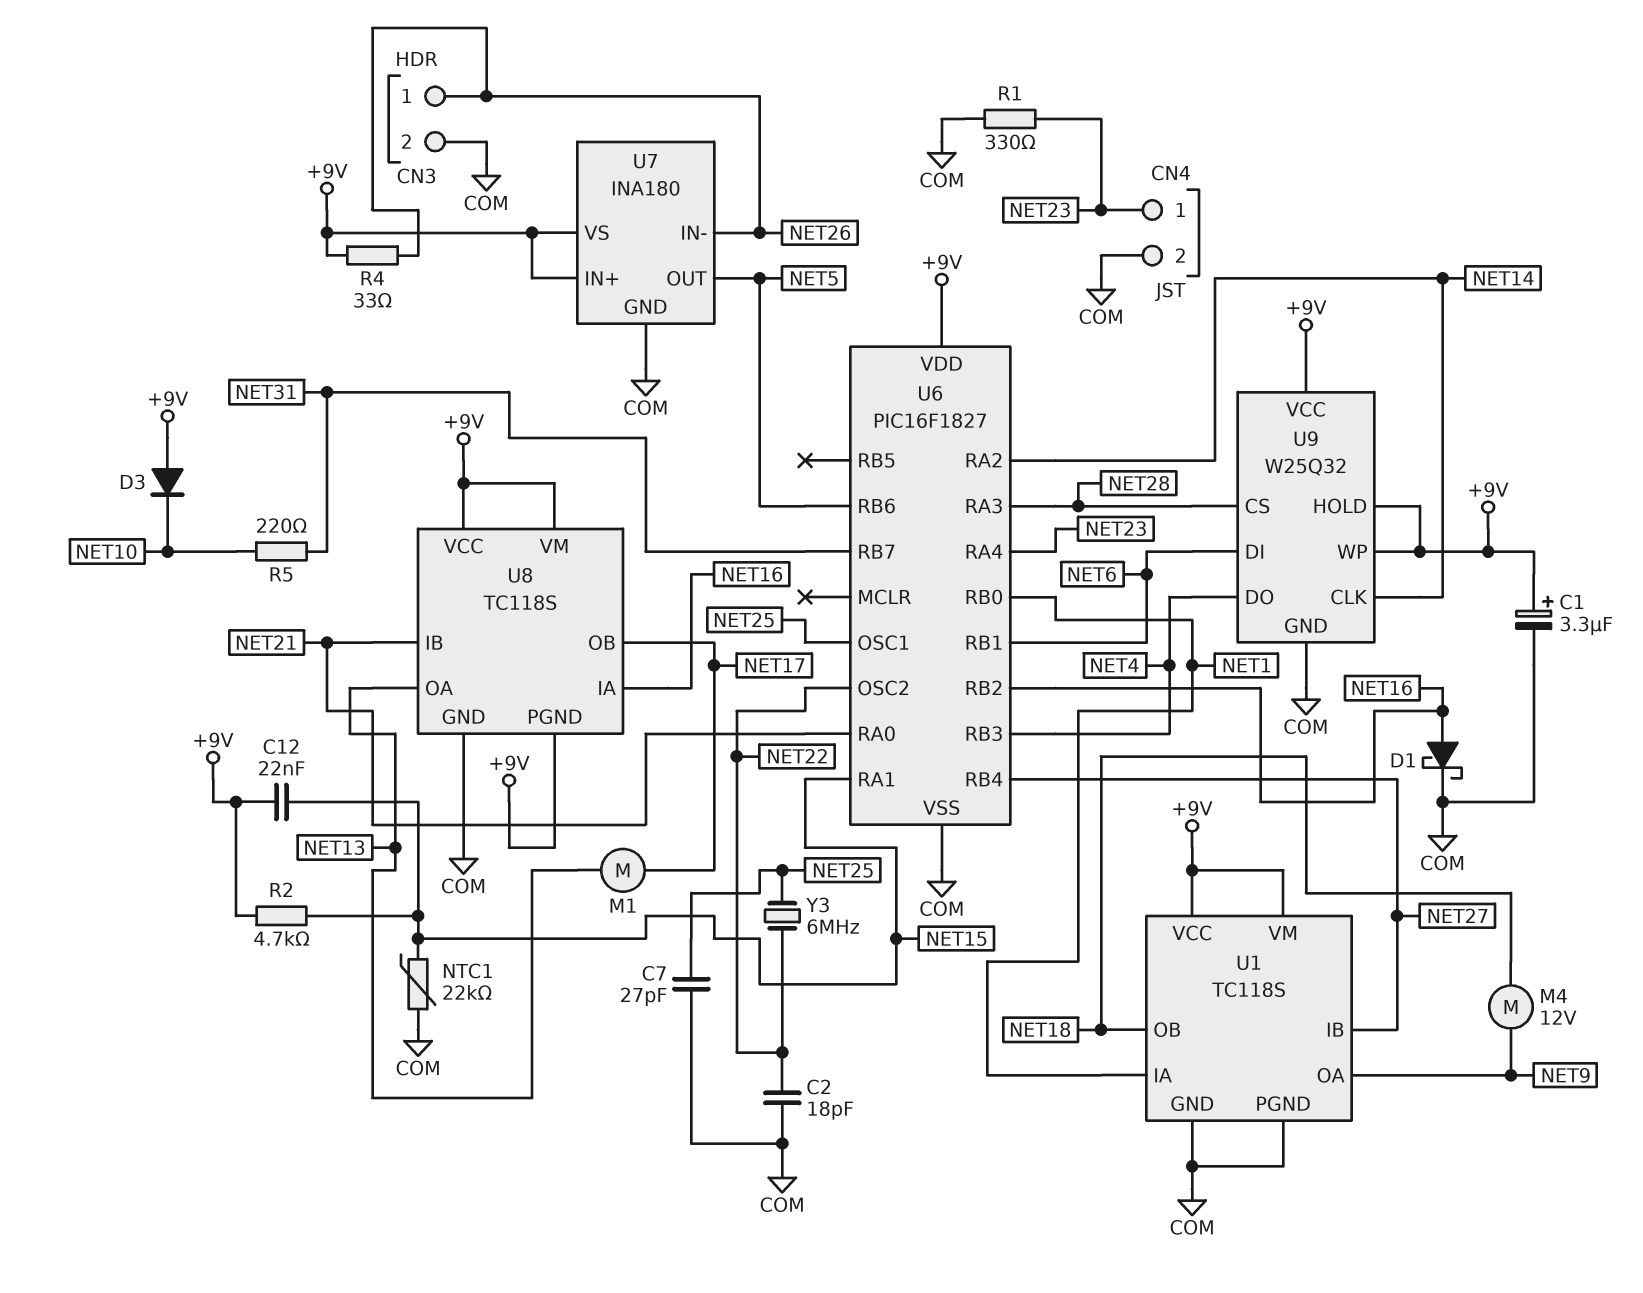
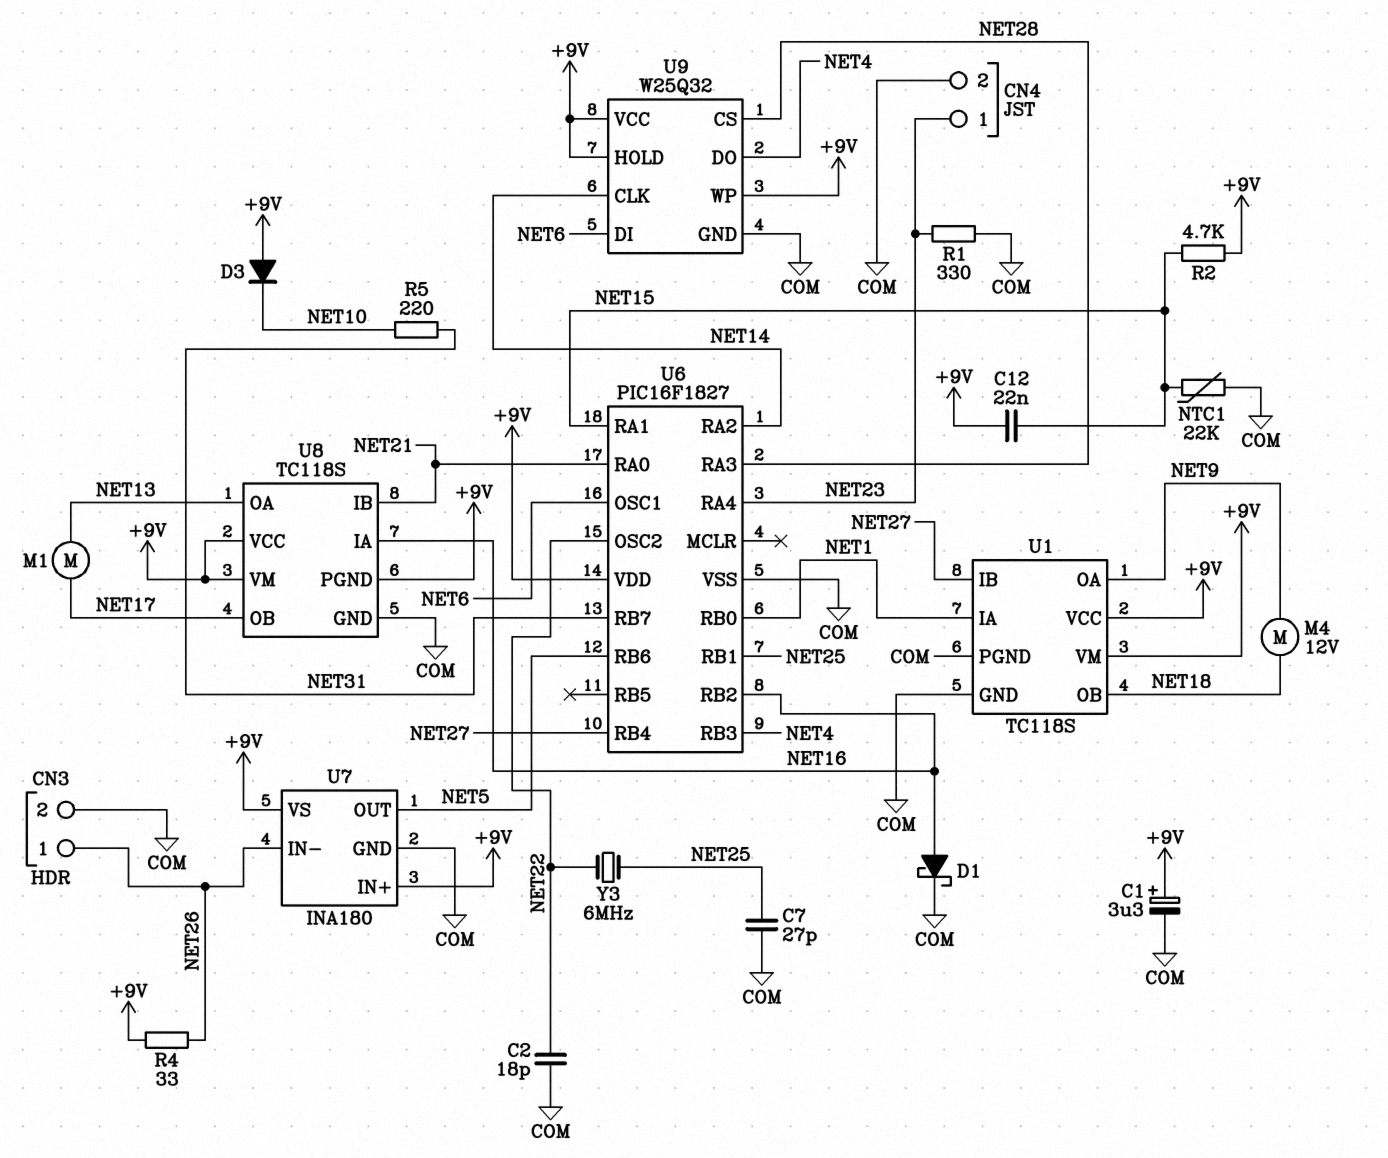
U6 pin OSC1: NET25 -> NET6
U6 pin RB1: NET6 -> NET25

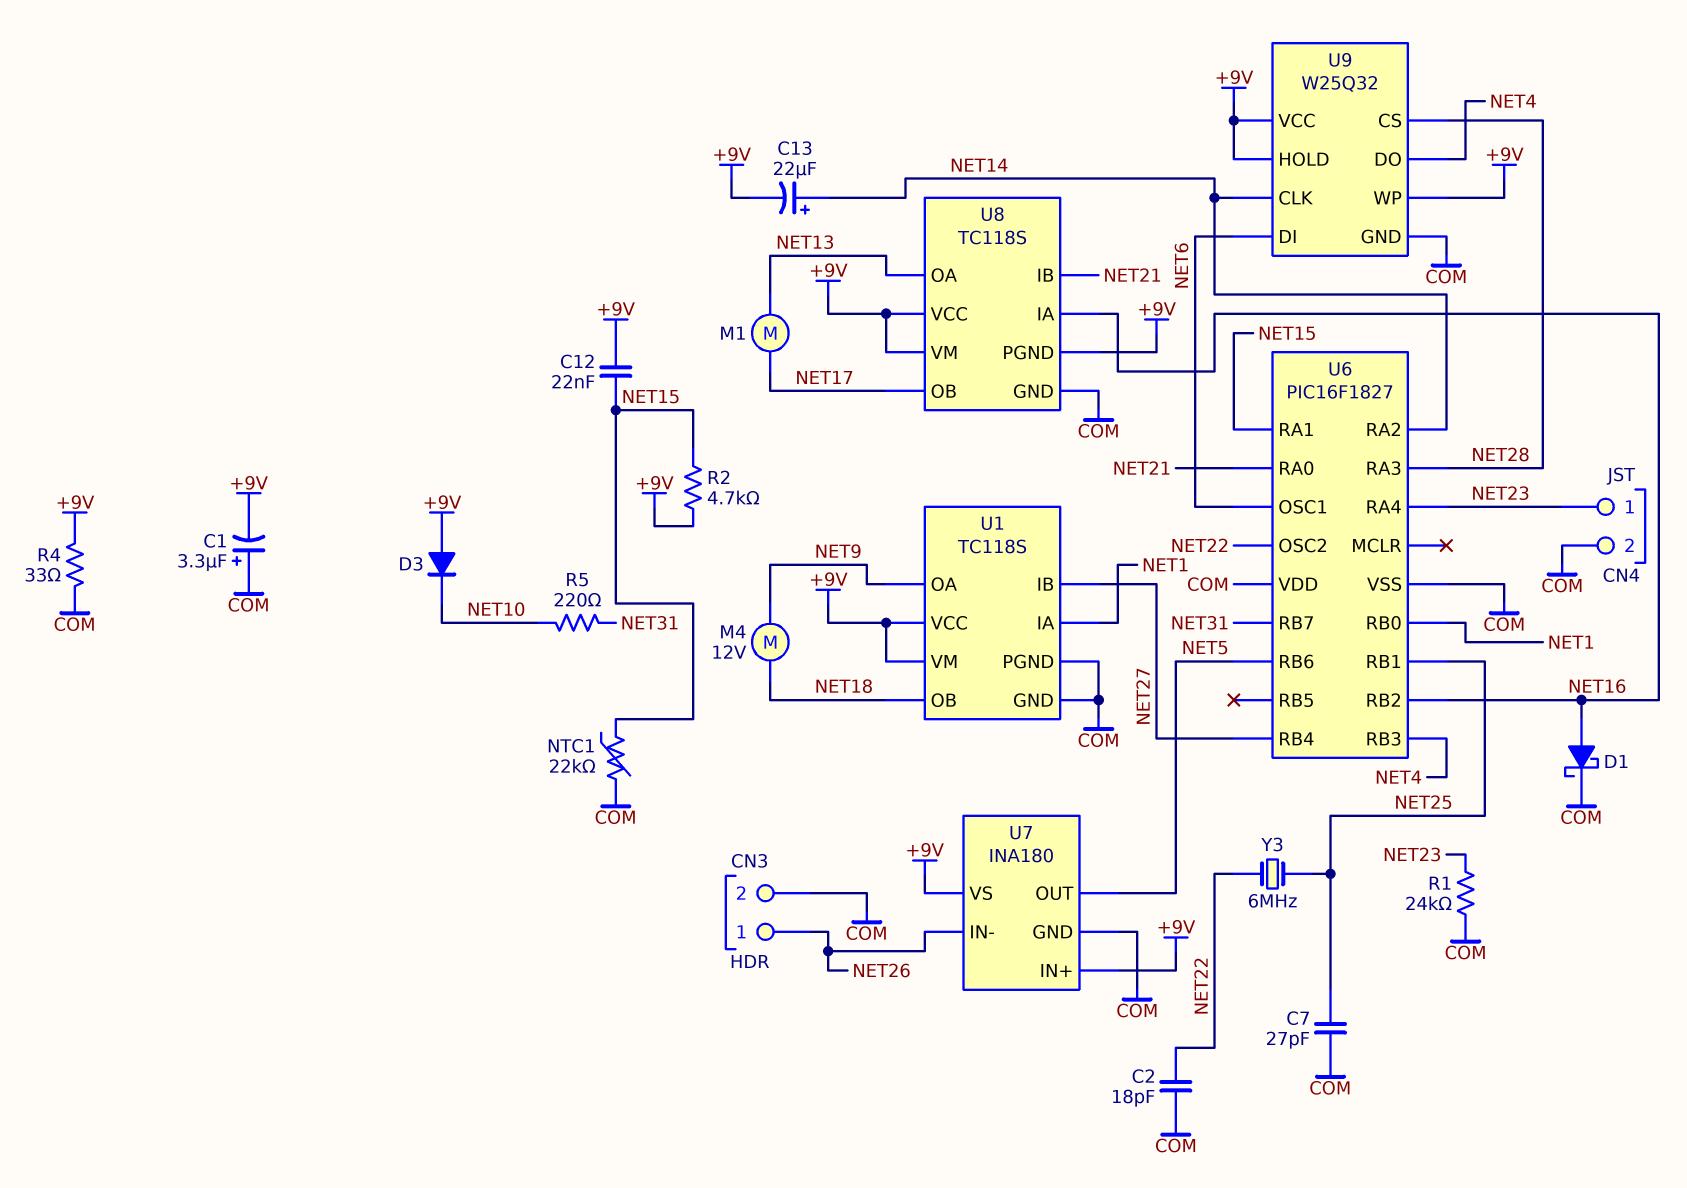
C1: 3.3uF (plus +9V, minus COM) -> 3.3uF (plus COM, minus +9V)
C13: none -> 22uF (plus NET14, minus +9V)
R1: 330 (COM, NET23) -> 24k (COM, NET23)
R4: 33 (+9V, NET26) -> 33 (+9V, COM)
U6 pin VDD: +9V -> COM

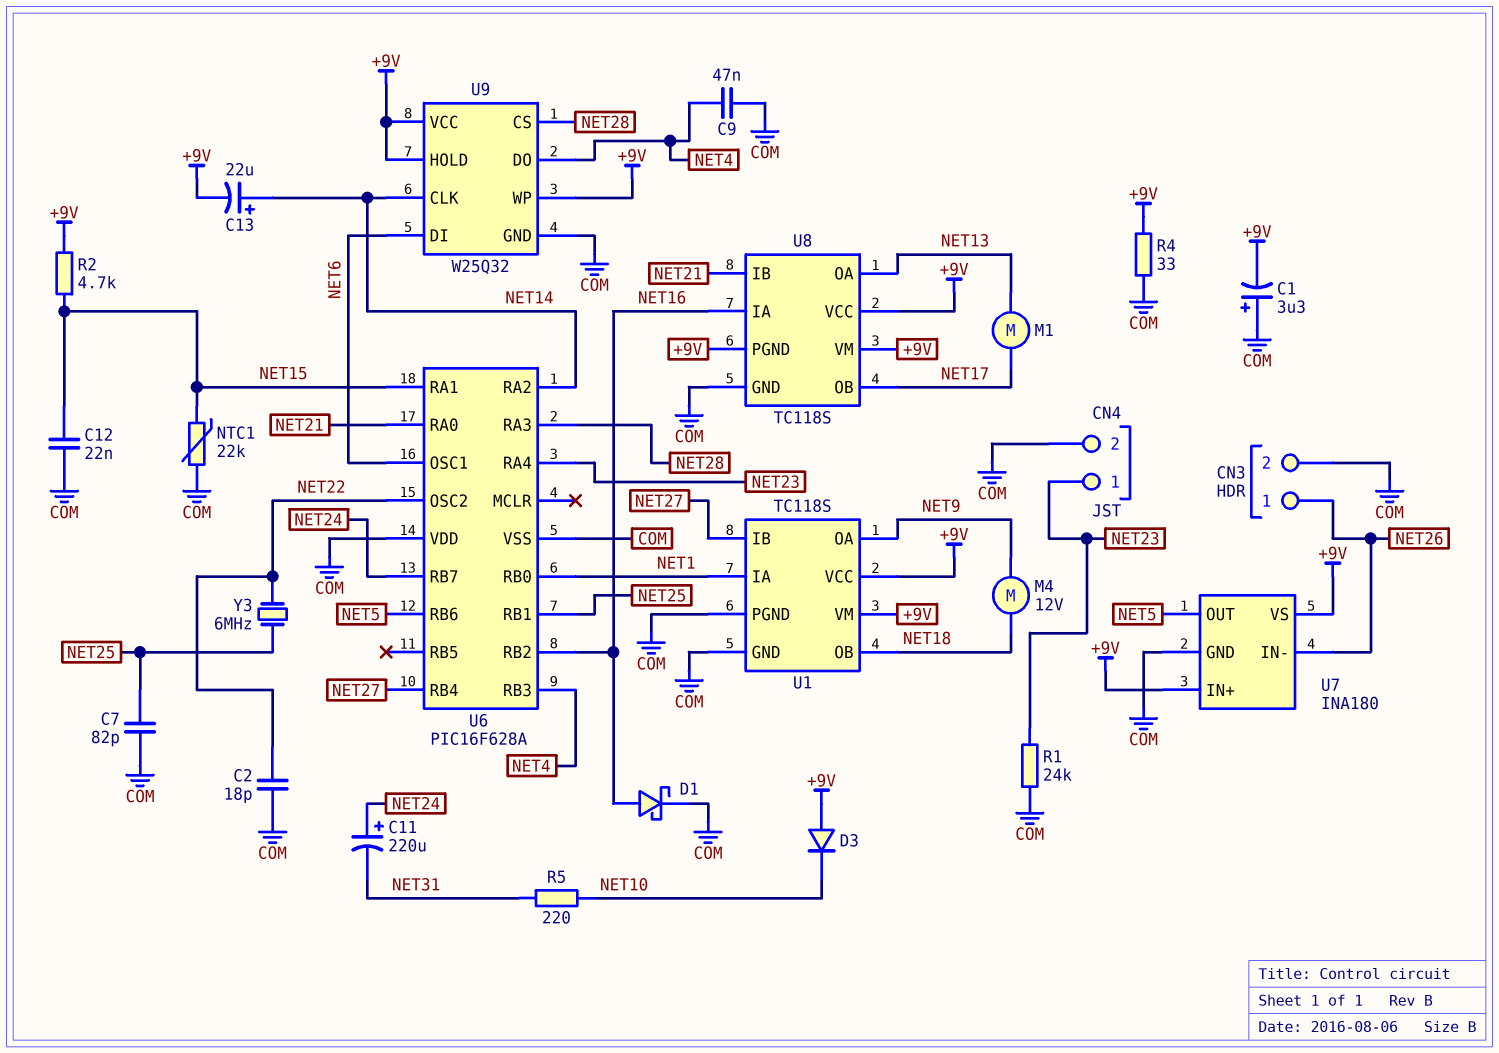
C7: 27pF (COM, NET25) -> 82pF (COM, NET25)
C9: none -> 47nF (COM, NET4)
C11: none -> 220uF (plus NET24, minus NET31)
C12: 22nF (+9V, NET15) -> 22nF (COM, NET15)
U6: PIC16F1827 -> PIC16F628A
U6 pin RB7: NET31 -> NET24

